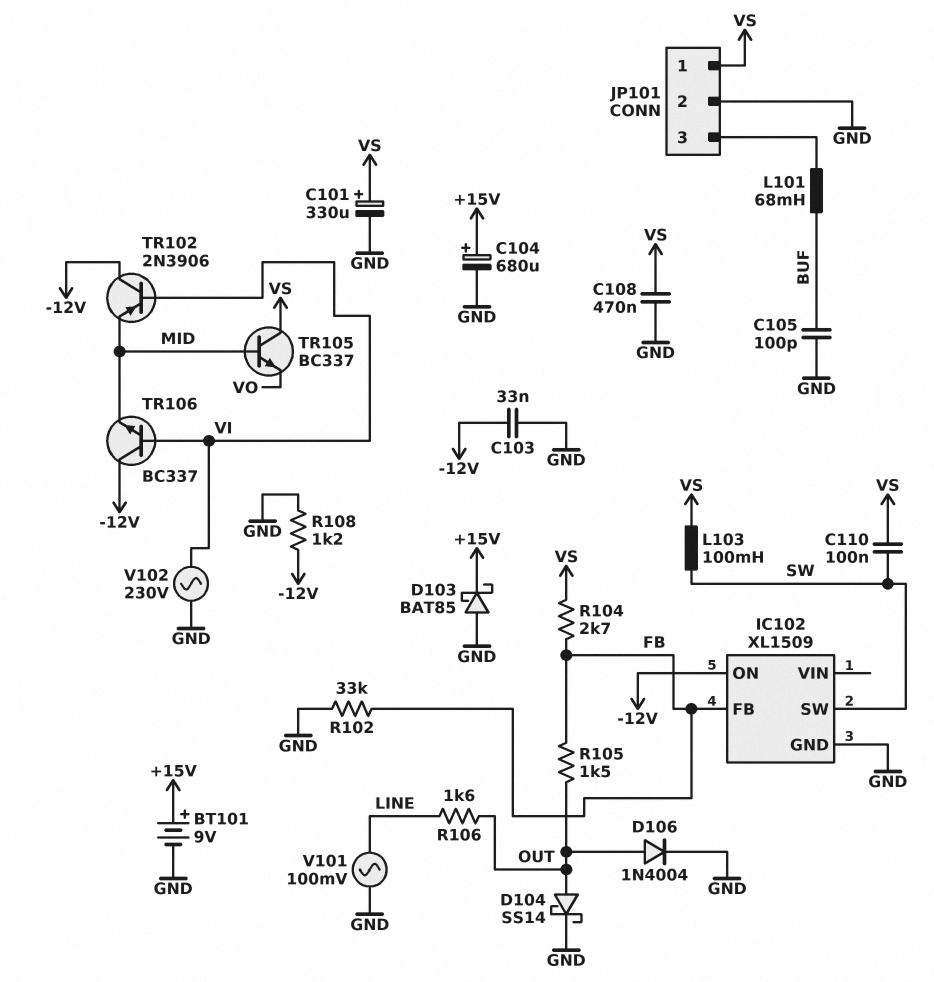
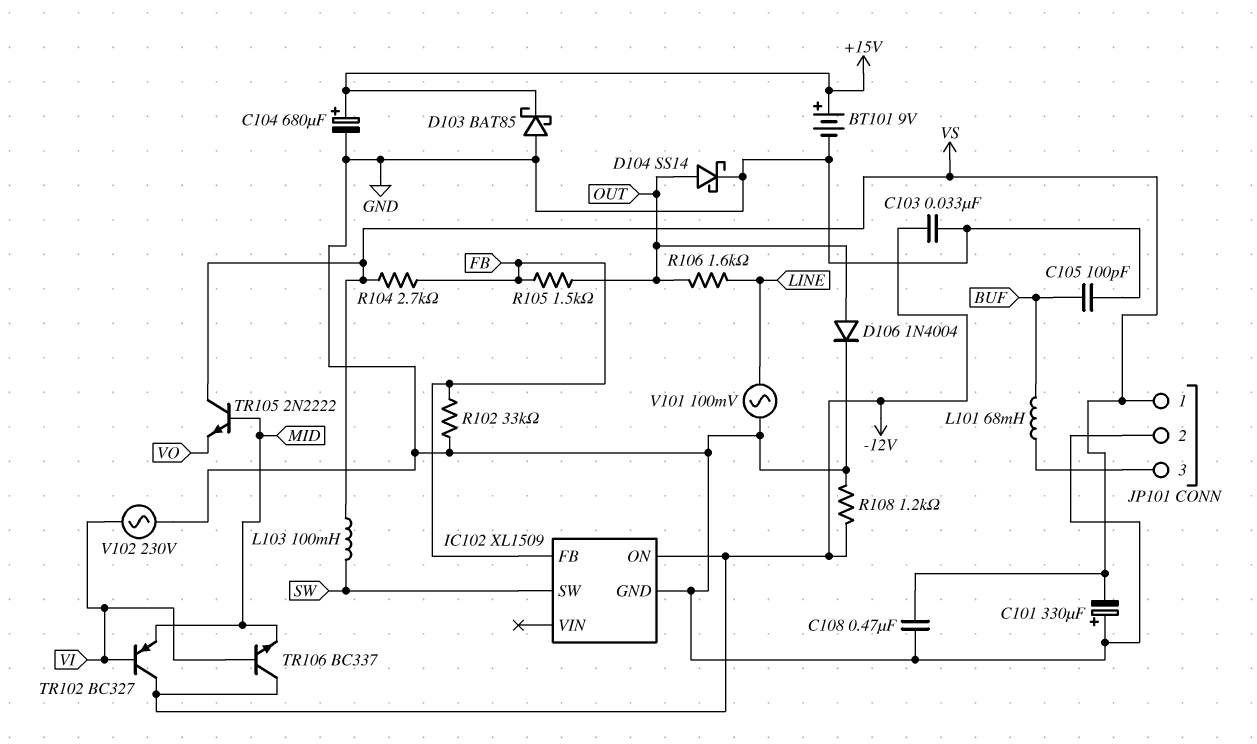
C101: 330uF (plus VS, minus GND) -> 330uF (plus GND, minus VS)
C110: 100nF (SW, VS) -> none
TR102: PNP 2N3906 (B VI, C -12V, E MID) -> PNP BC327 (B VI, C -12V, E MID)
TR105: NPN BC337 (B MID, C VS, E VO) -> NPN 2N2222 (B MID, C VS, E VO)

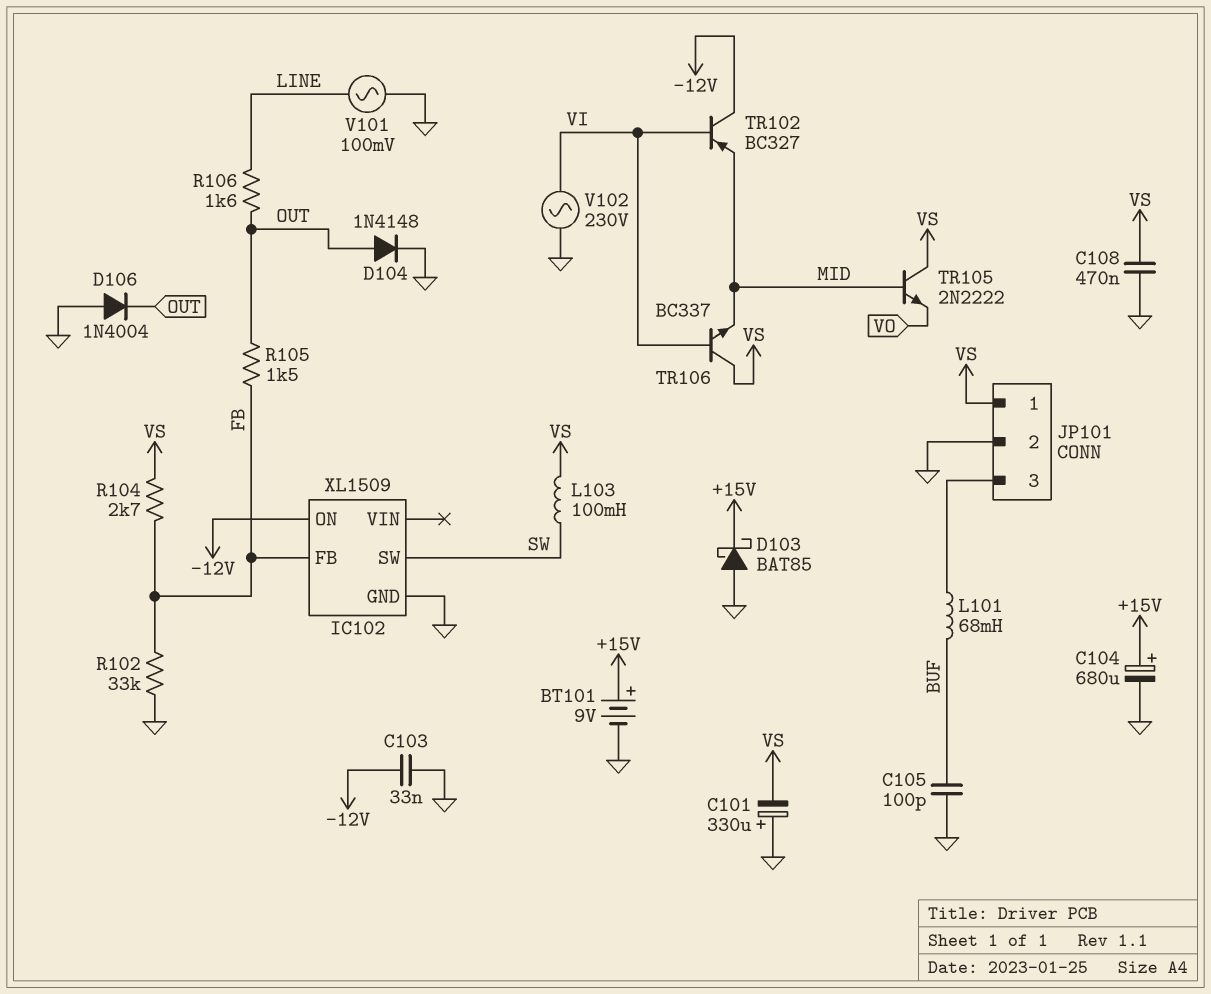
D104: schottky SS14 (A OUT, K GND) -> diode 1N4148 (A OUT, K GND)
D106: diode 1N4004 (A OUT, K GND) -> diode 1N4004 (A GND, K OUT)
R108: 1.2k (-12V, GND) -> none
TR106: NPN BC337 (B VI, C -12V, E MID) -> NPN BC337 (B VI, C VS, E MID)

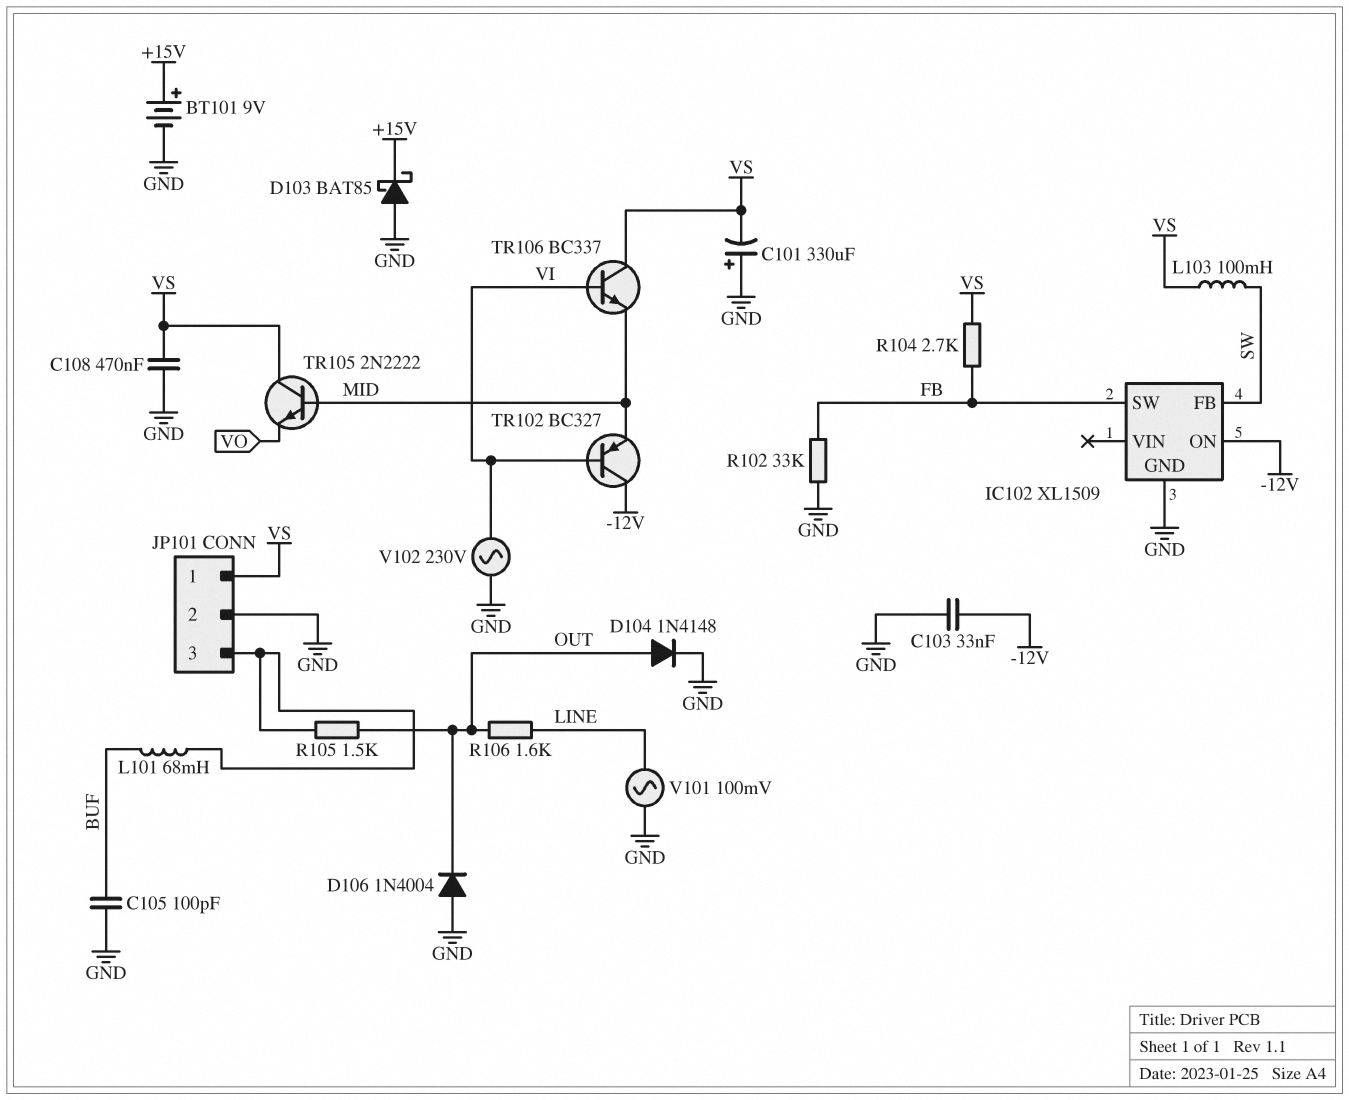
C104: 680uF (plus +15V, minus GND) -> none
IC102 pin FB: FB -> SW
IC102 pin SW: SW -> FB
R105: 1.5k (FB, OUT) -> 1.5k (JP101/3, OUT)

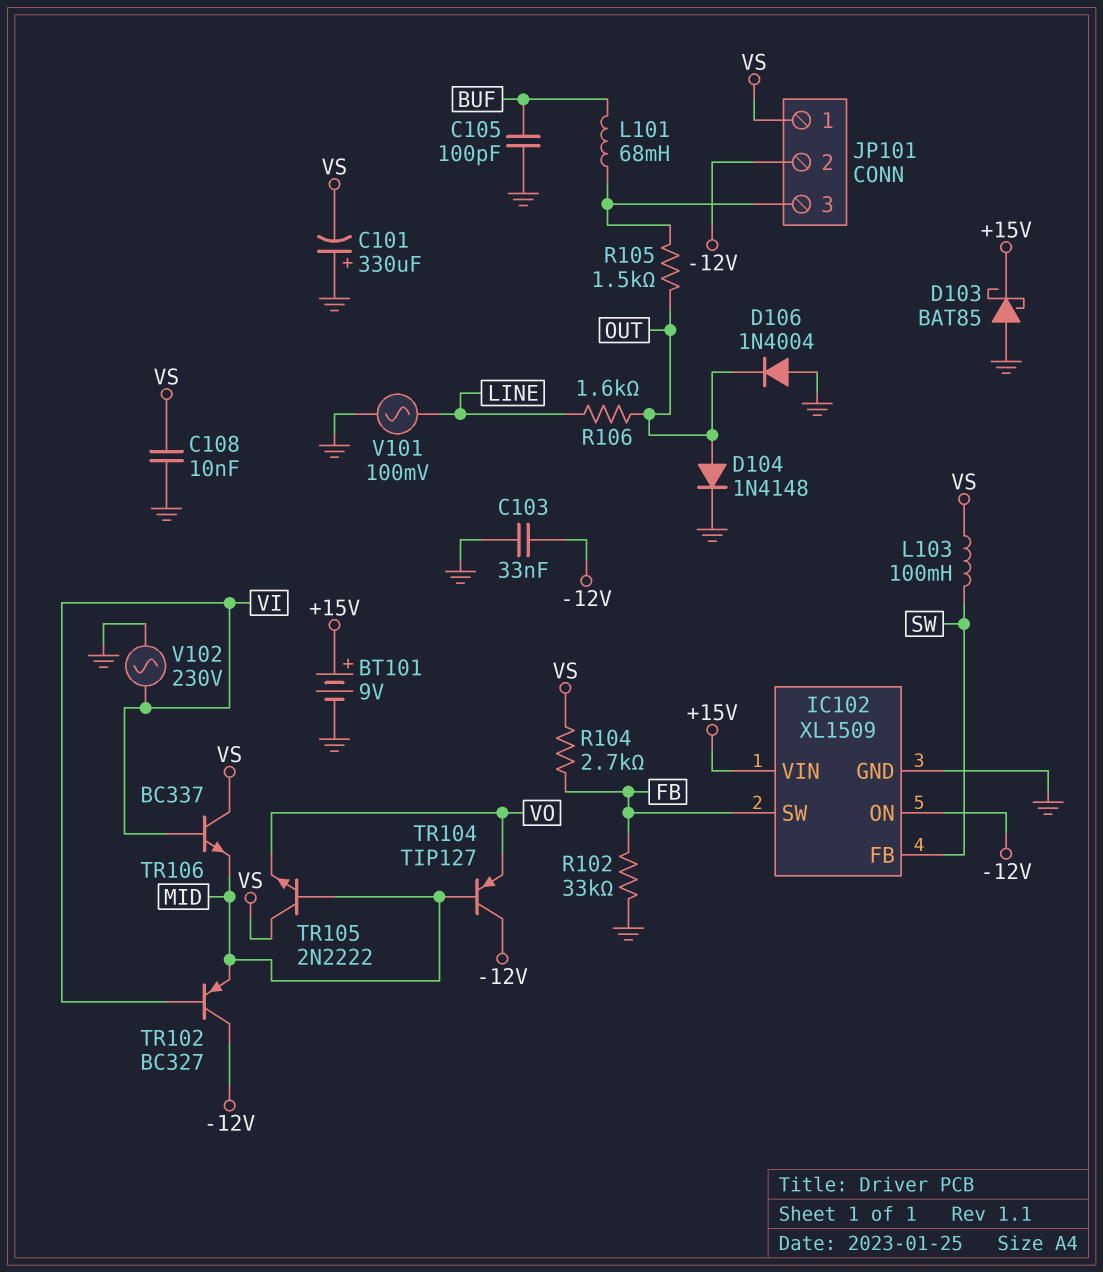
C108: 470nF (GND, VS) -> 10nF (GND, VS)
IC102 pin VIN: none -> +15V
JP101 pin 2: GND -> -12V
TR104: none -> PNP TIP127 (B MID, C -12V, E VO)

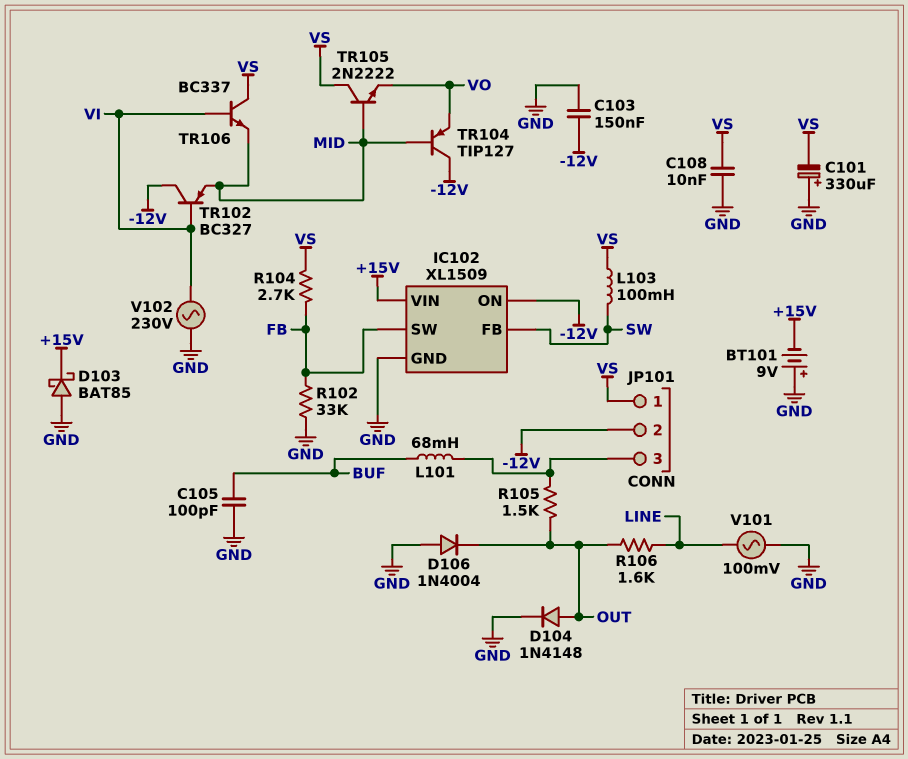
BT101: 9V (plus +15V, minus GND) -> 9V (plus GND, minus +15V)
C103: 33nF (-12V, GND) -> 150nF (-12V, GND)

